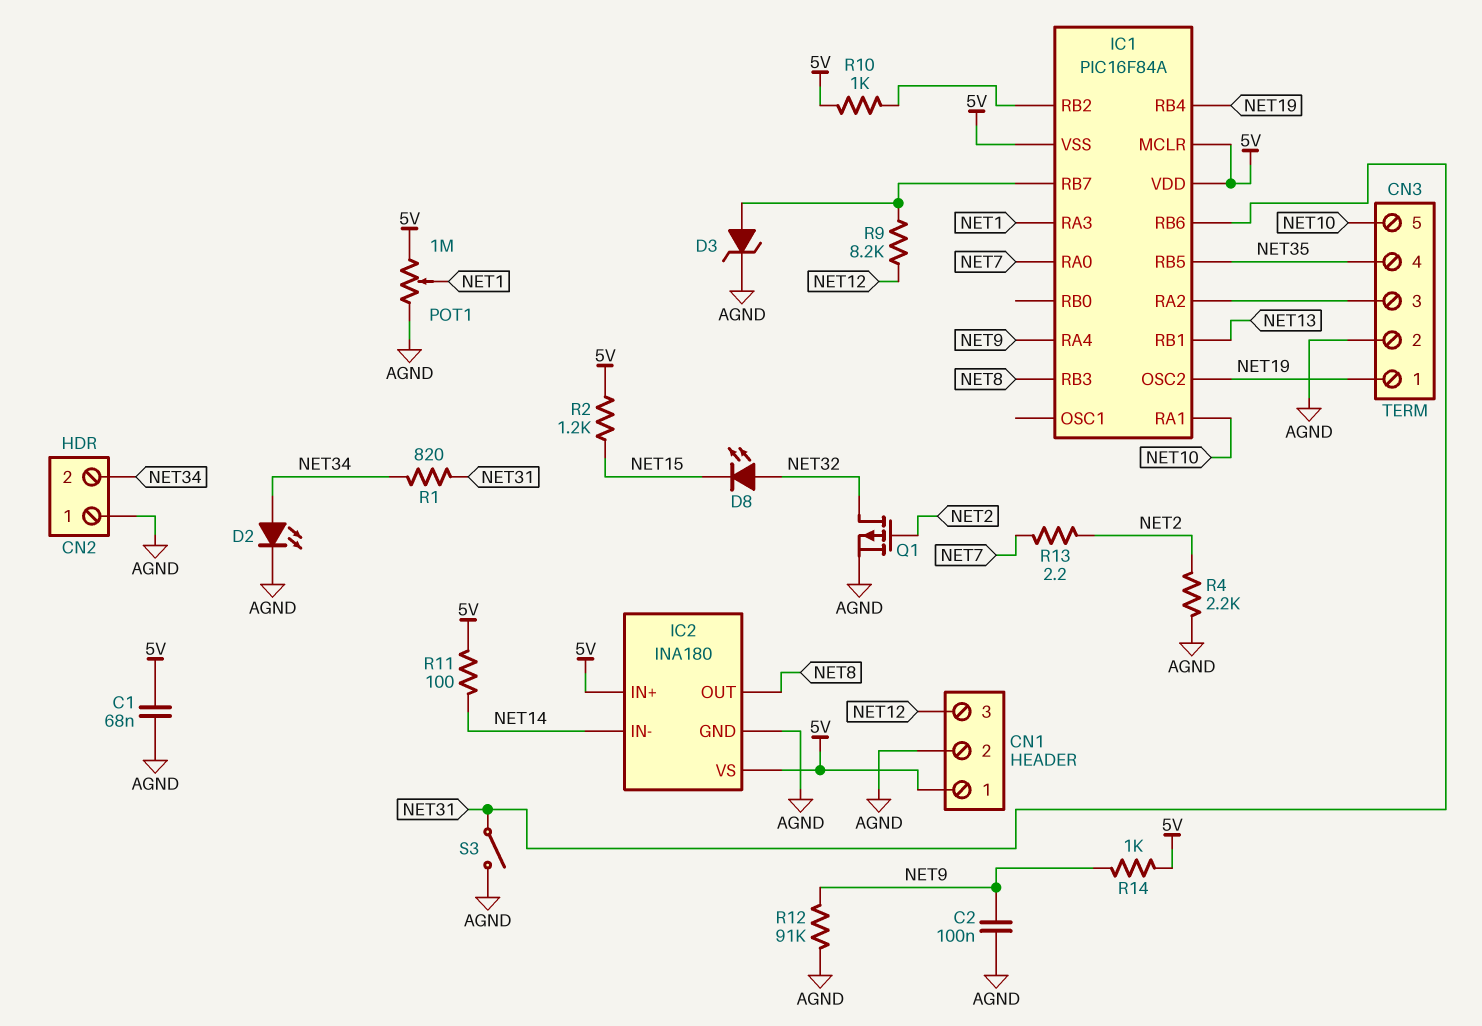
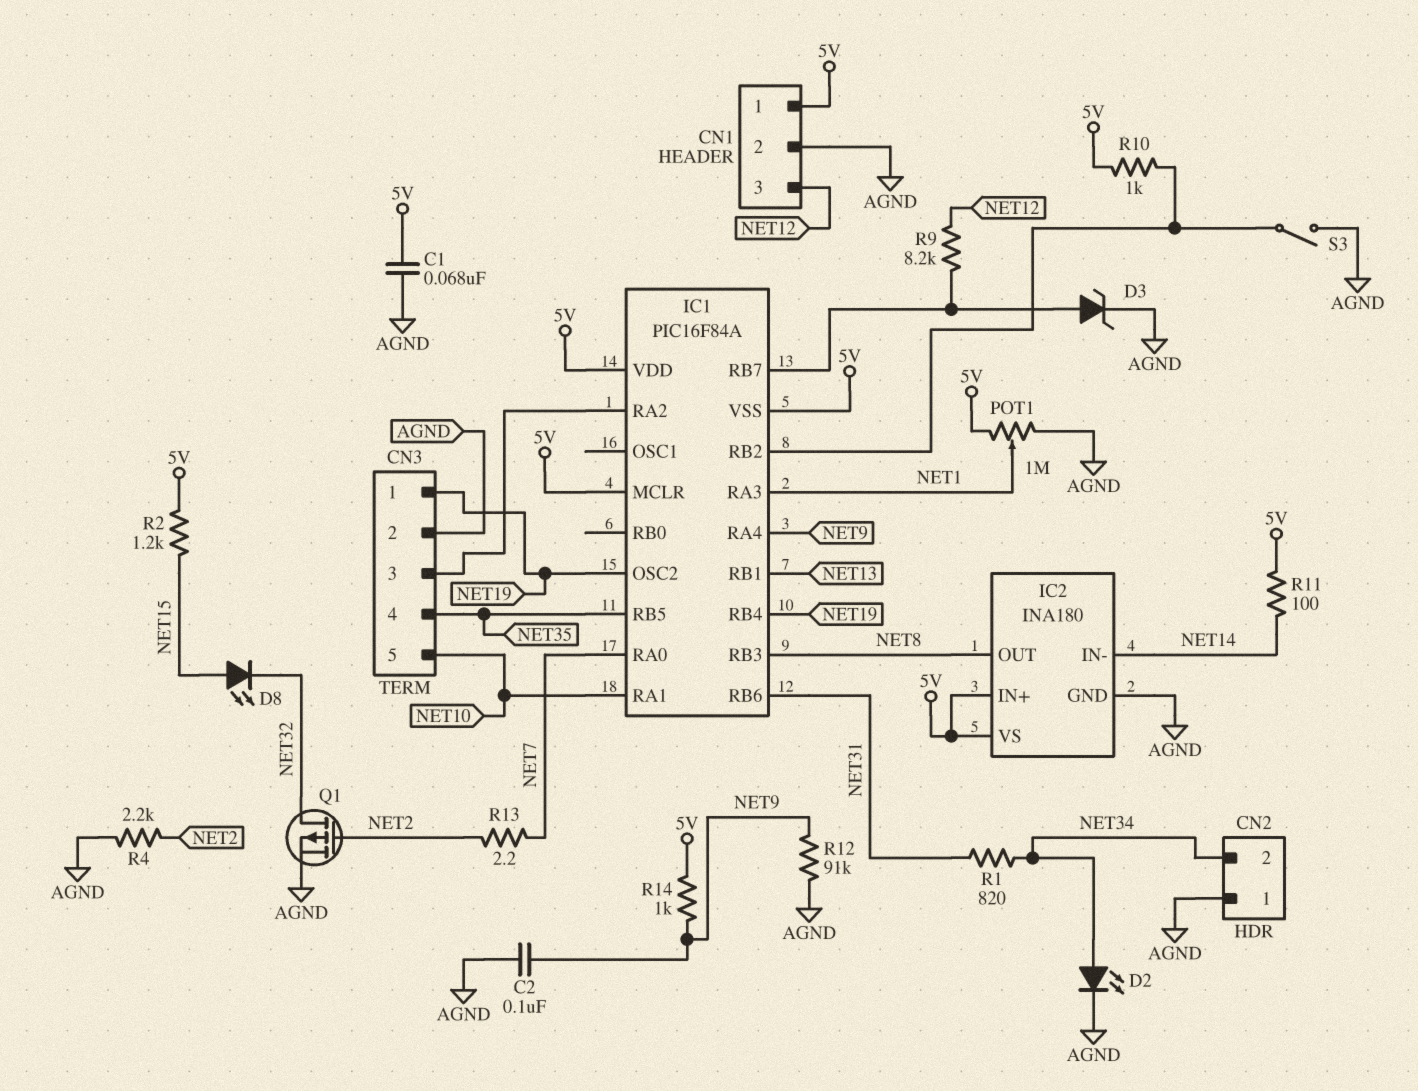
D8: LED (A NET32, K NET15) -> LED (A NET15, K NET32)
S3: switch (AGND, NET31) -> switch (AGND, IC1/RB2)

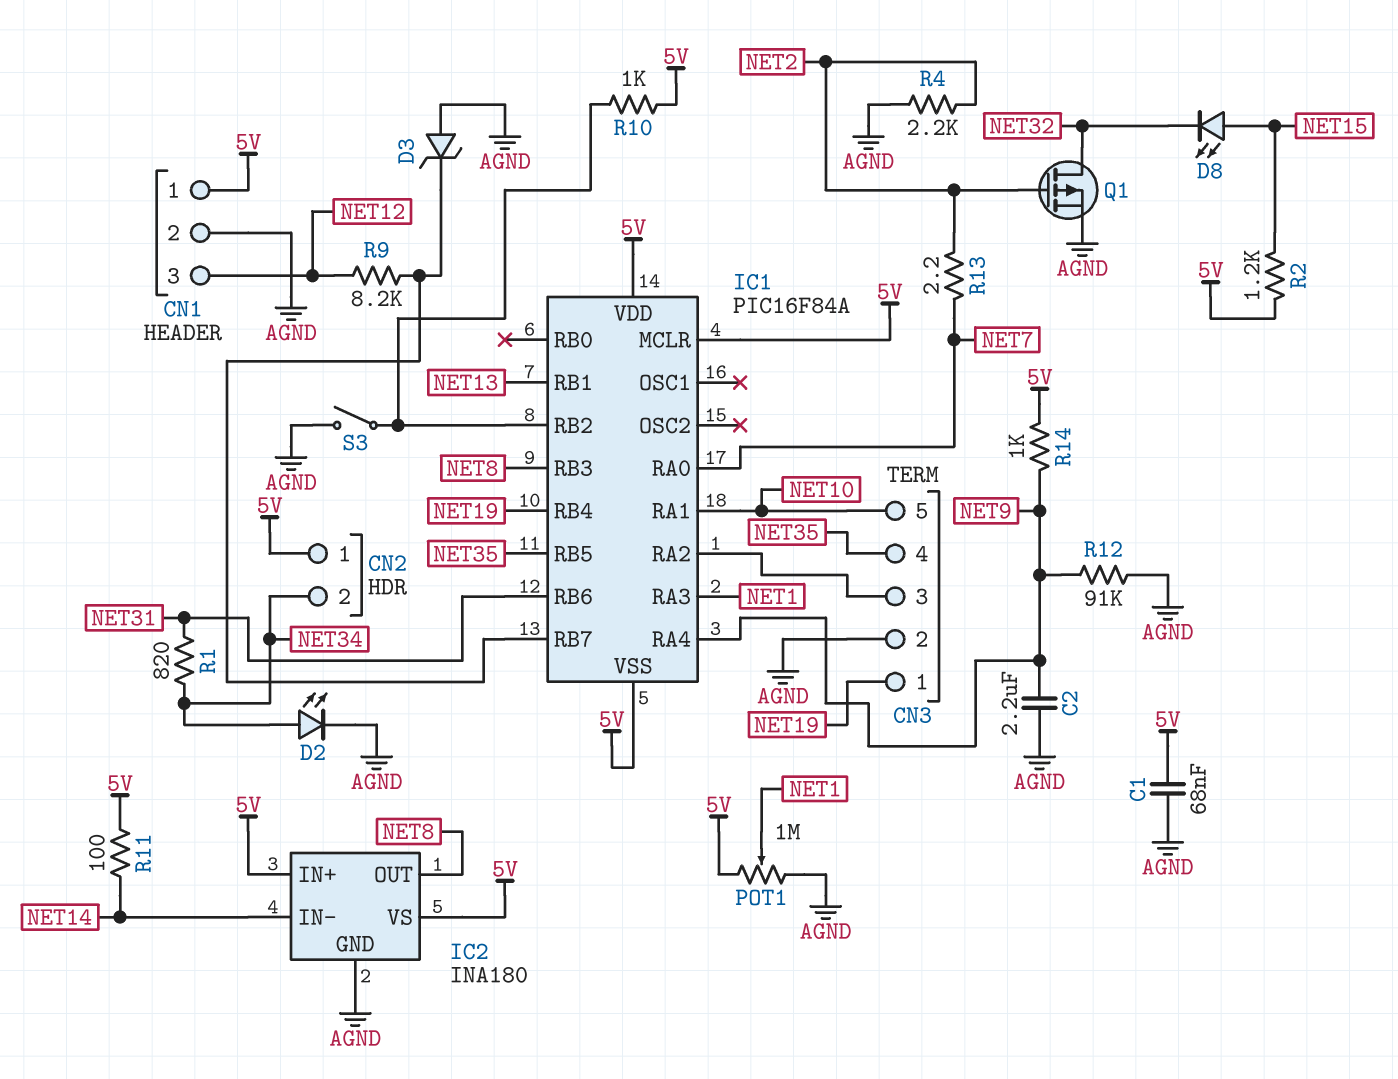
C2: 100nF (AGND, NET9) -> 2.2uF (AGND, NET9)
CN2 pin 1: AGND -> 5V
D3: zener (A IC1/RB7, K AGND) -> zener (A AGND, K IC1/RB7)
IC1 pin OSC2: NET19 -> none

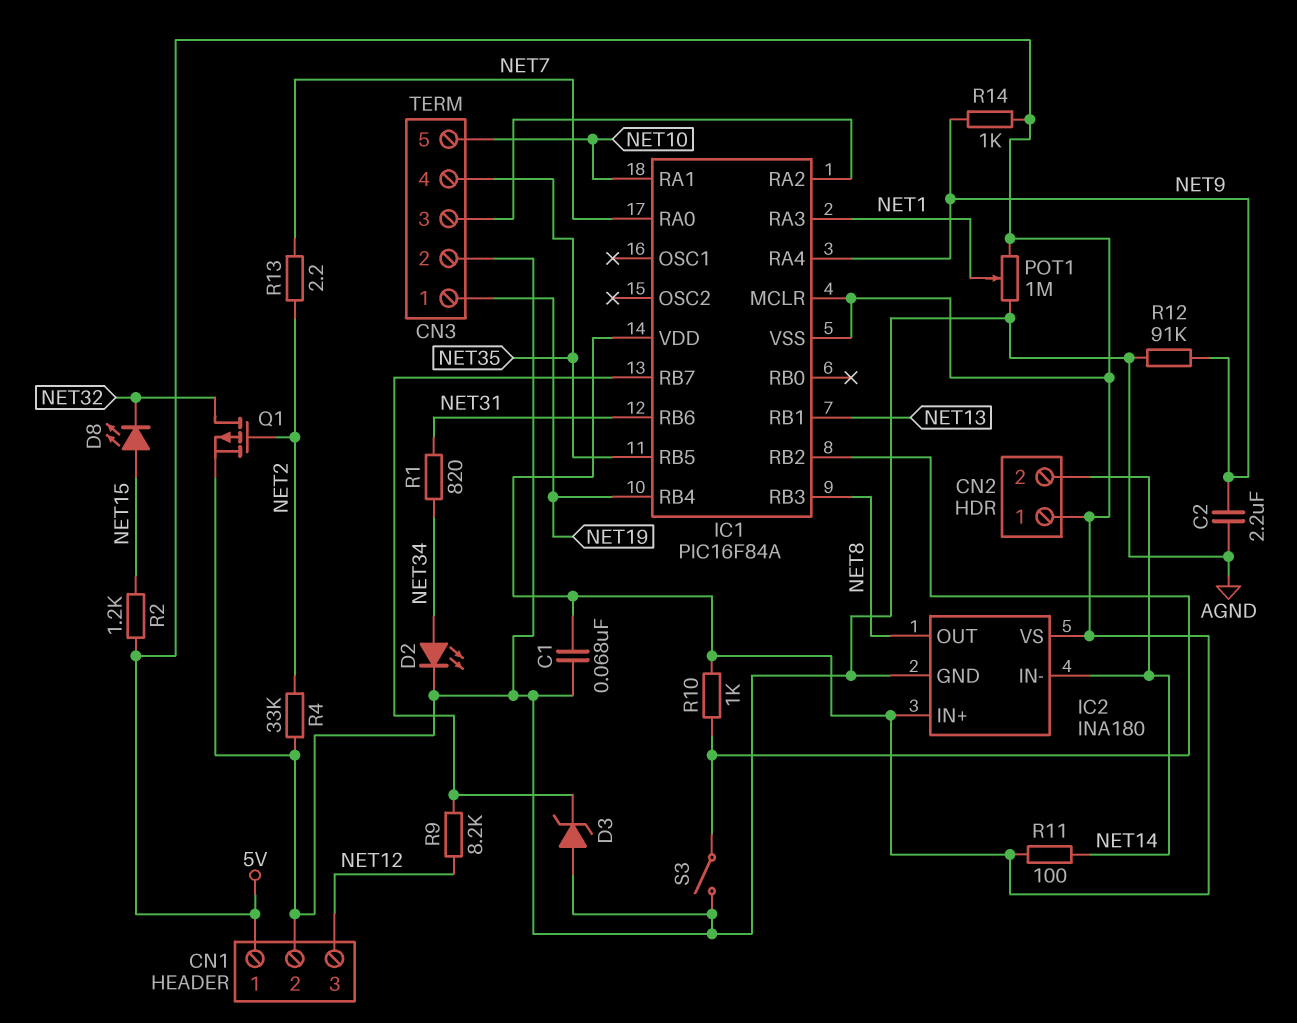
CN2 pin 2: NET34 -> NET14
R4: 2.2k (AGND, NET2) -> 33k (AGND, NET2)

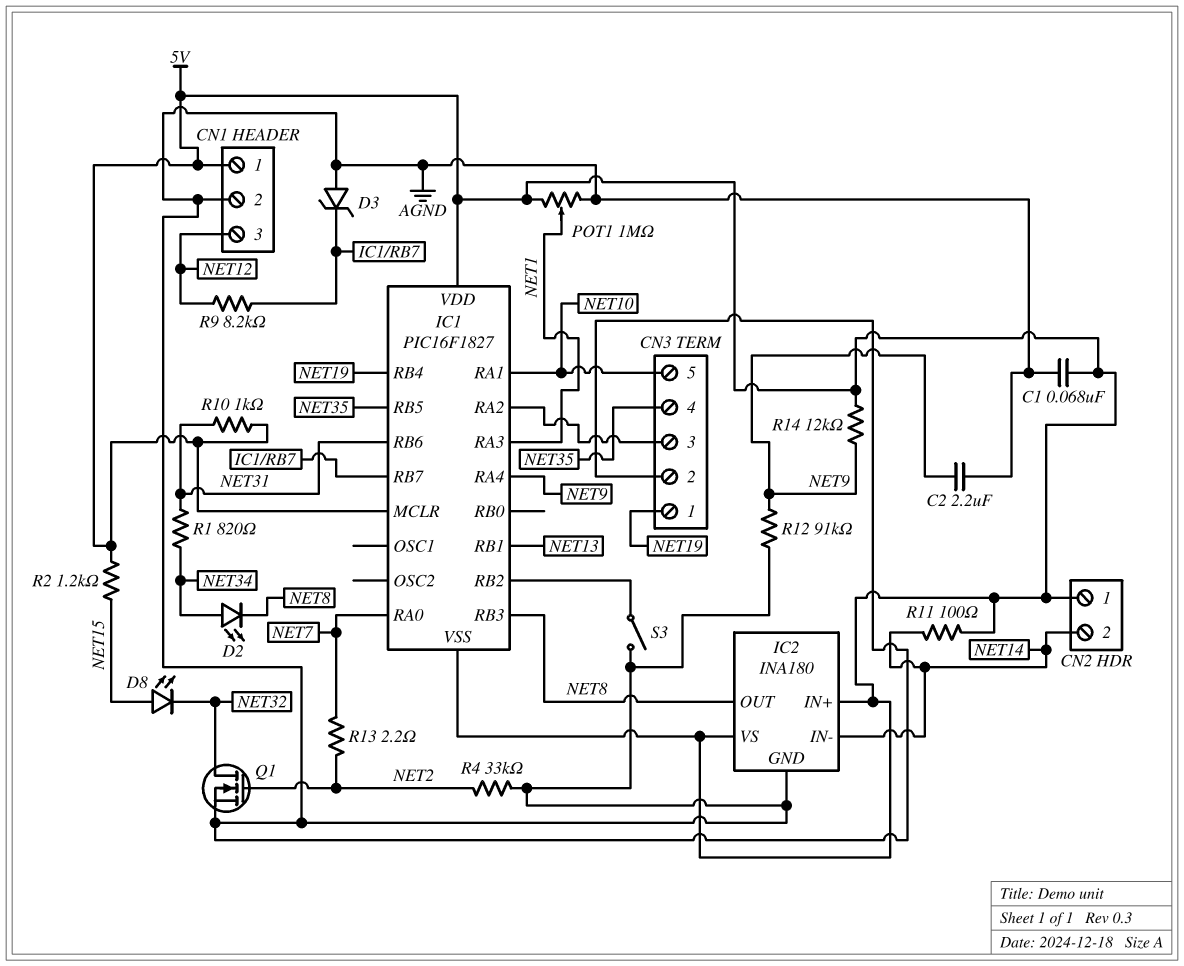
D2: LED (A NET34, K AGND) -> LED (A NET34, K NET8)
IC1: PIC16F84A -> PIC16F1827
Q1: PMOS (G NET2, D NET32, S AGND) -> NMOS (G NET2, D NET32, S AGND)
R10: 1k (5V, IC1/RB2) -> 1k (5V, NET31)
R14: 1k (5V, NET9) -> 12k (5V, NET9)

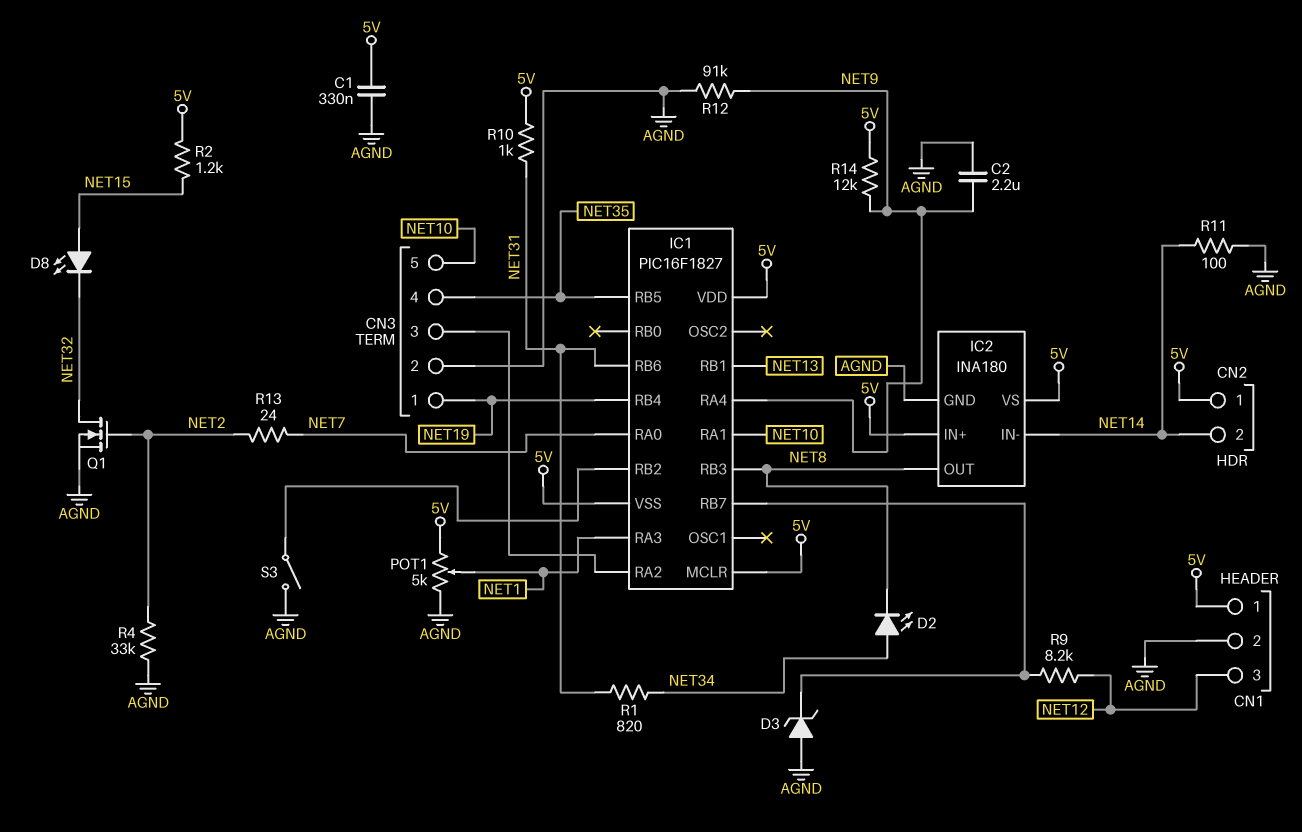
C1: 68nF (5V, AGND) -> 330nF (5V, AGND)
POT1: 1M (5V, AGND, wiper NET1) -> 5k (5V, AGND, wiper NET1)
R11: 100 (5V, NET14) -> 100 (AGND, NET14)
R13: 2.2 (NET2, NET7) -> 24 (NET2, NET7)

